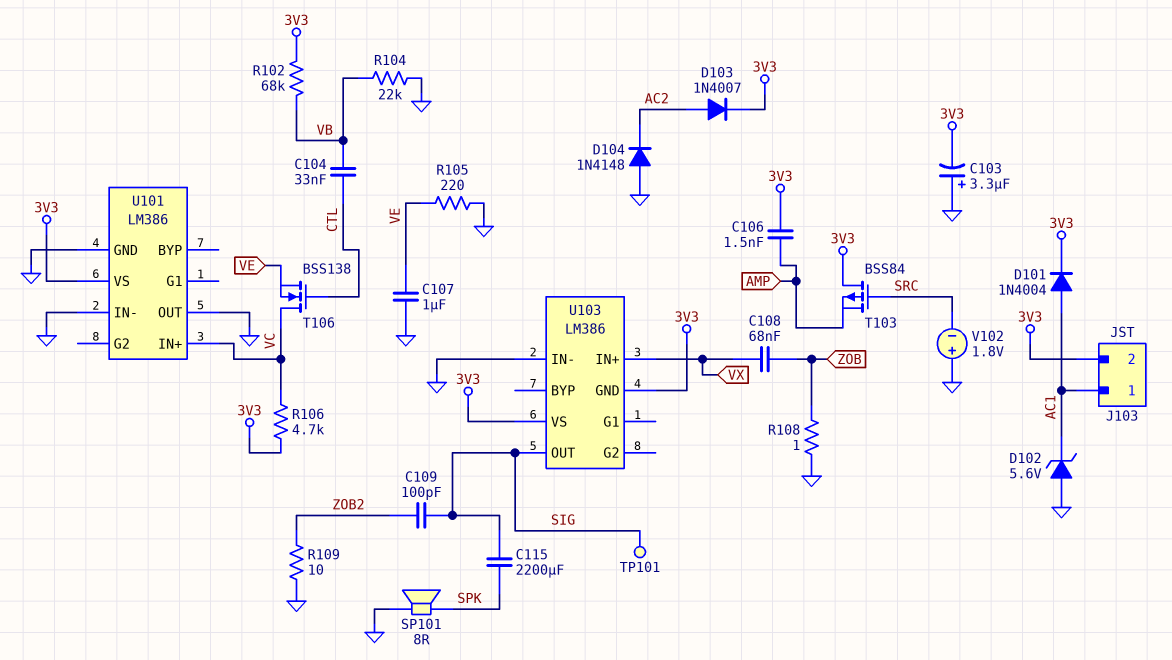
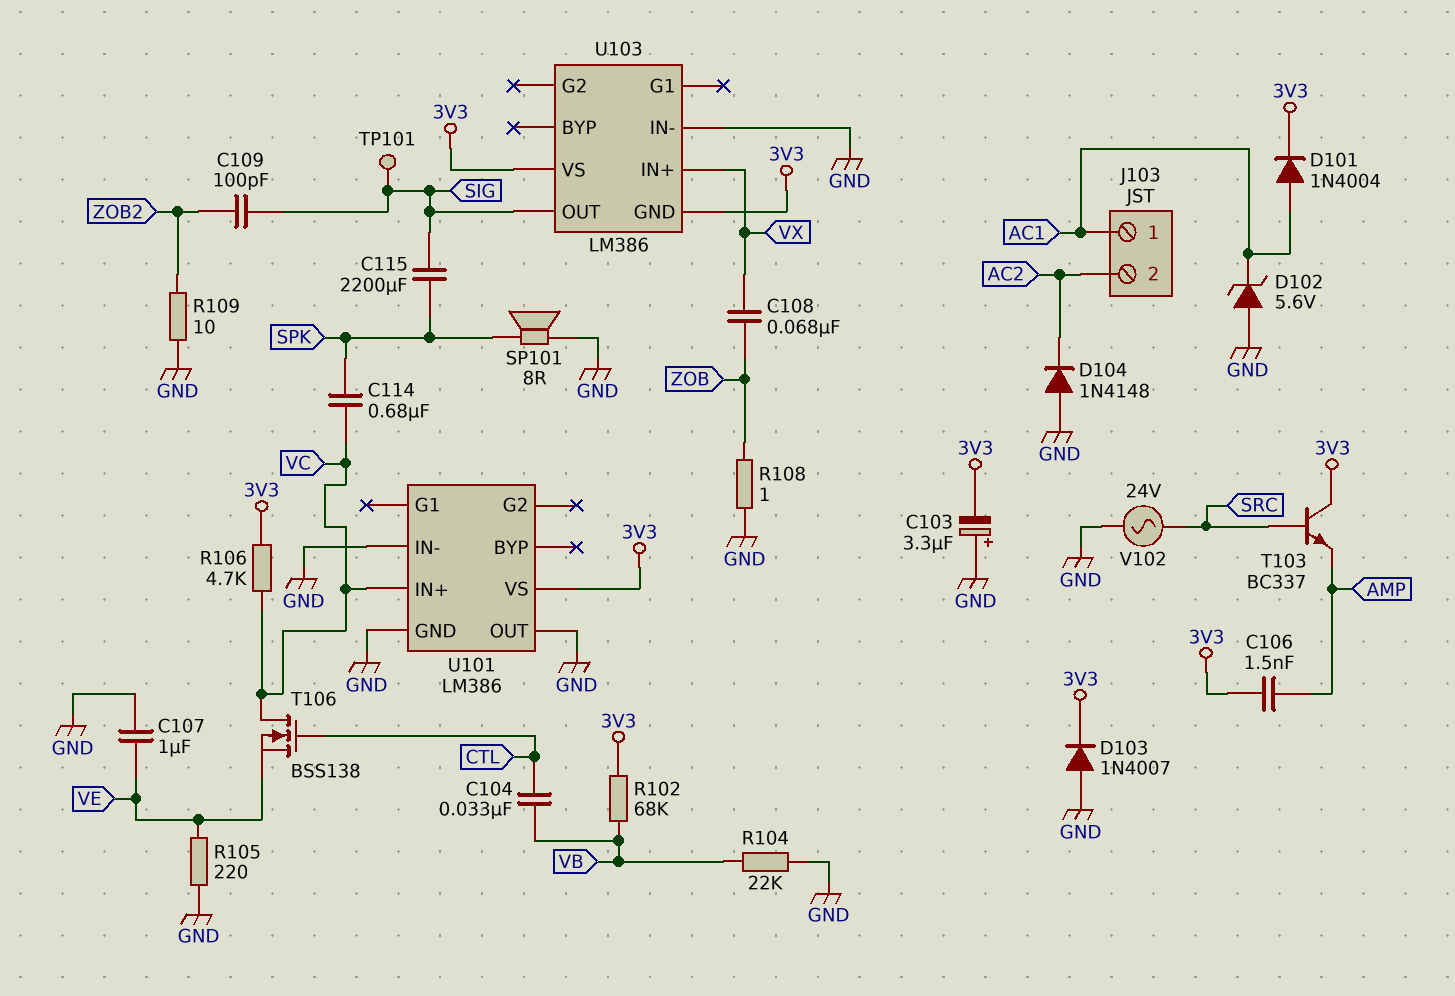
C114: none -> 680nF (SPK, VC)
D103: diode 1N4007 (A AC2, K 3V3) -> diode 1N4007 (A GND, K 3V3)
J103 pin 2: 3V3 -> AC2
T103: PMOS BSS84 (G SRC, D 3V3, S AMP) -> NPN BC337 (B SRC, C 3V3, E AMP)
V102: 1.8V (plus GND, minus SRC) -> AC 24V (GND, SRC)

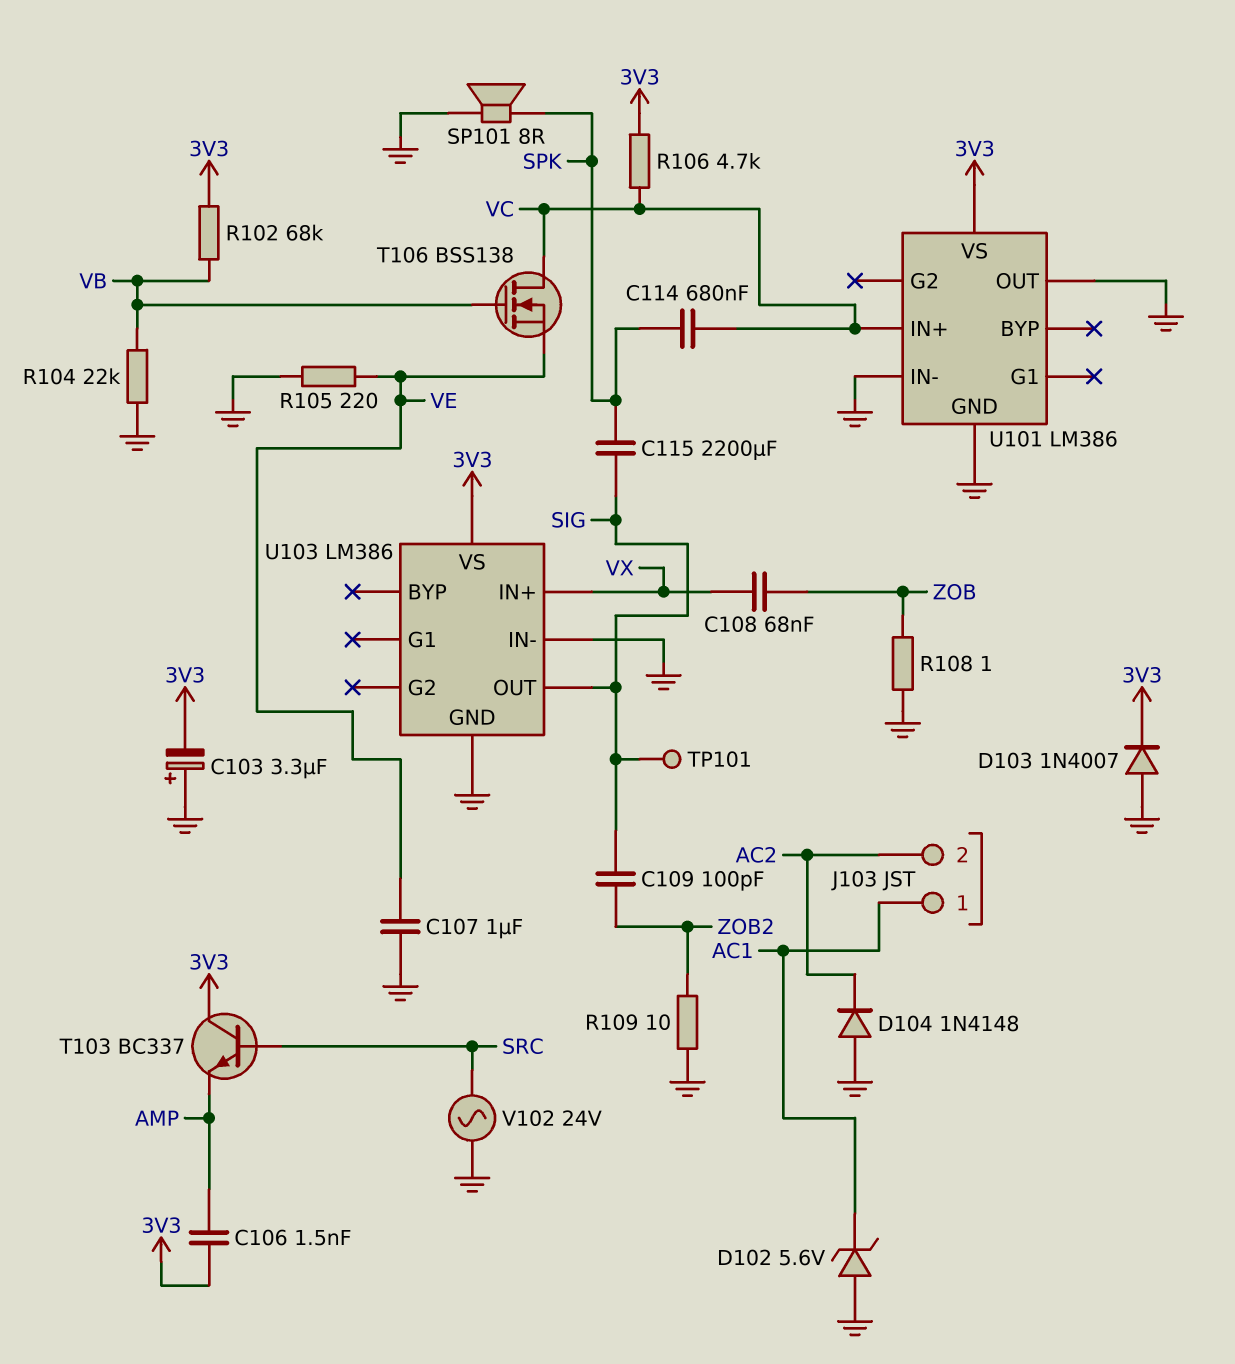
C104: 33nF (CTL, VB) -> none
D101: diode 1N4004 (A AC1, K 3V3) -> none
T106: NMOS BSS138 (G CTL, D VC, S VE) -> NMOS BSS138 (G VB, D VC, S VE)
U103 pin GND: 3V3 -> GND

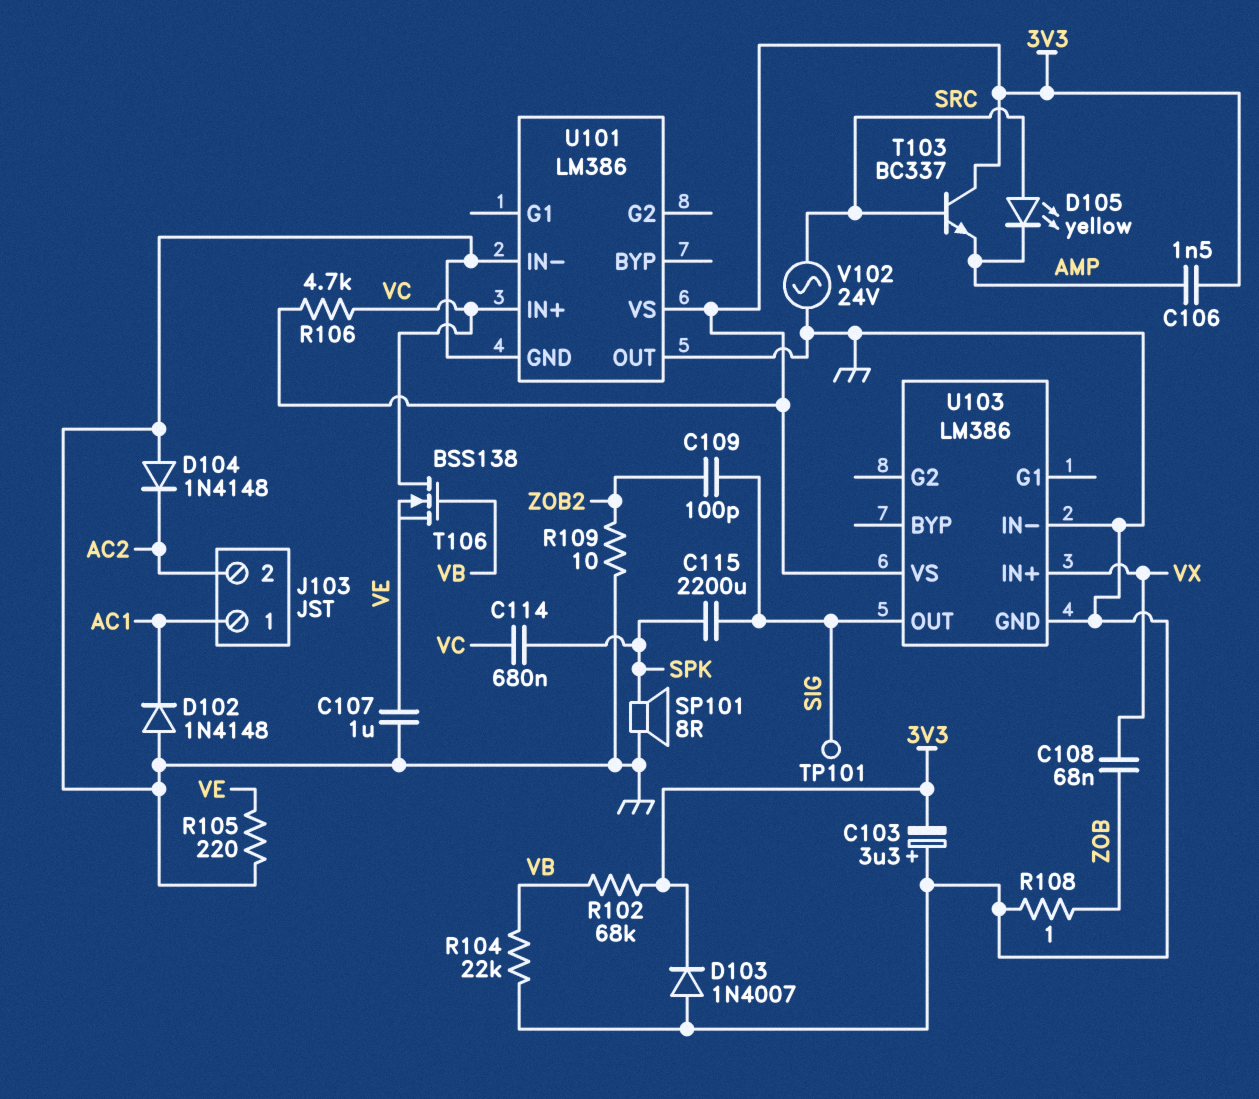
D102: zener 5.6V (A GND, K AC1) -> diode 1N4148 (A GND, K AC1)
D105: none -> LED yellow (A SRC, K AMP)

